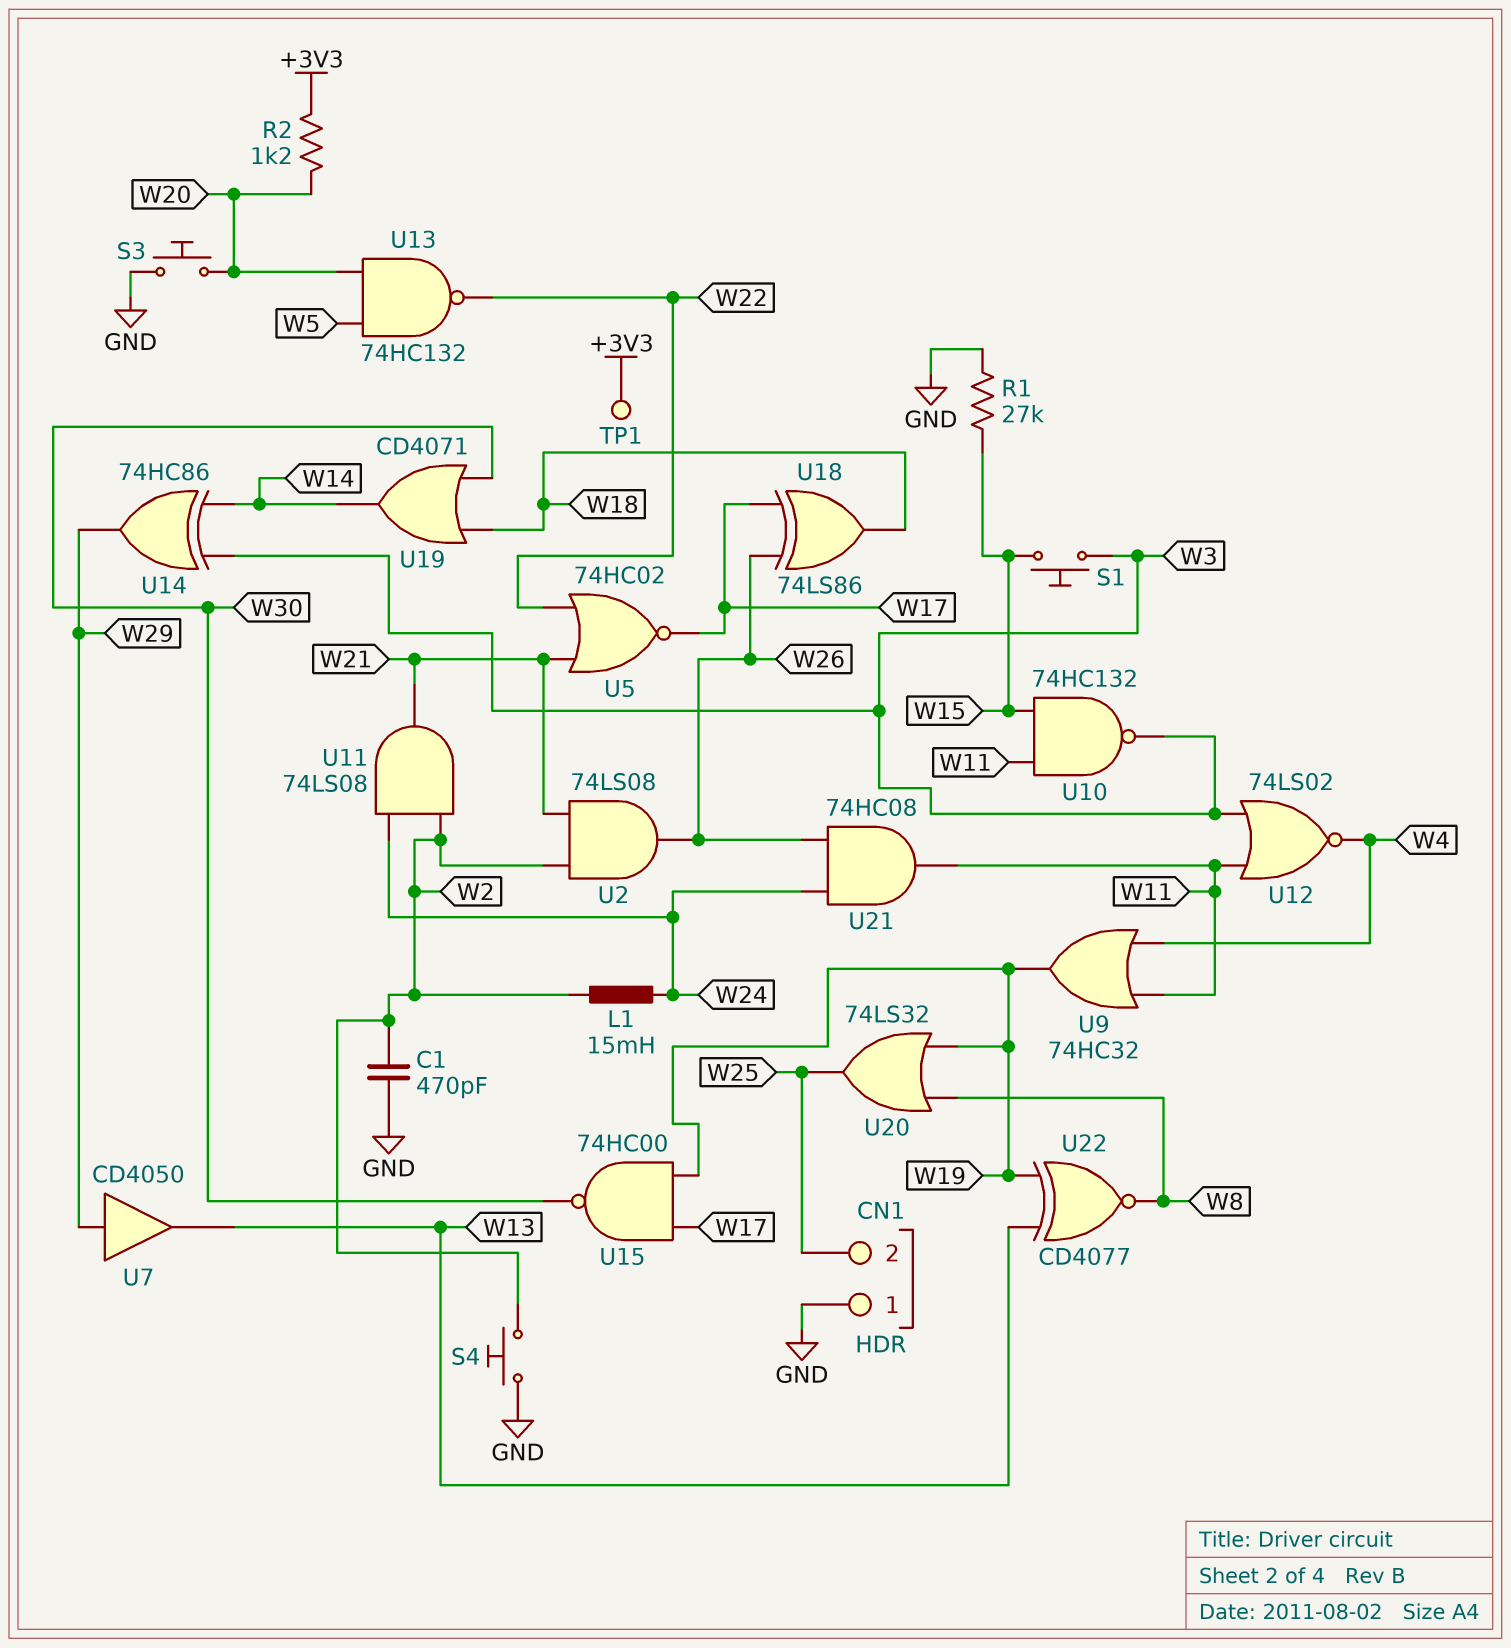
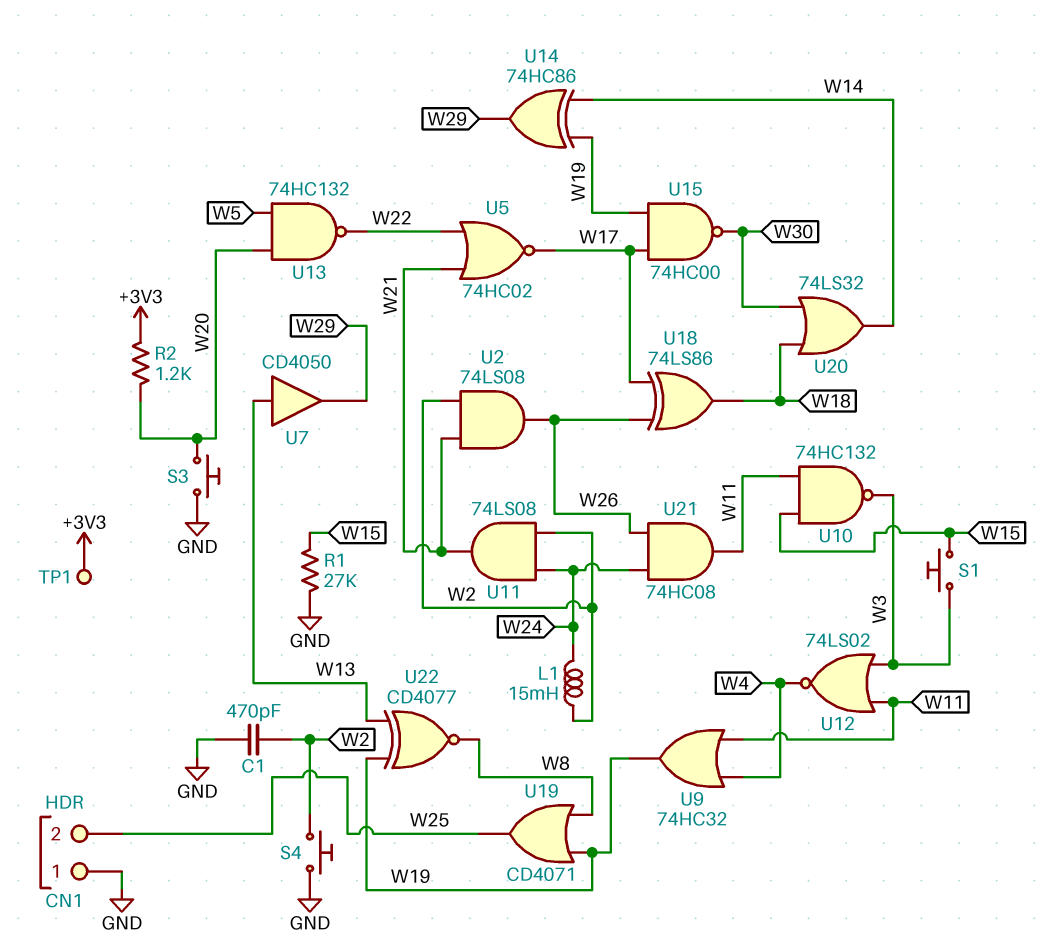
U7: buffer CD4050 (in W29, out W13) -> buffer CD4050 (in W13, out W29)
U14: XOR 74HC86 (in W3, in W14, out W29) -> XOR 74HC86 (in W14, in W19, out W29)
U19: OR CD4071 (in W18, in W30, out W14) -> OR CD4071 (in W8, in W19, out W25)
U20: OR 74LS32 (in W8, in W19, out W25) -> OR 74LS32 (in W18, in W30, out W14)

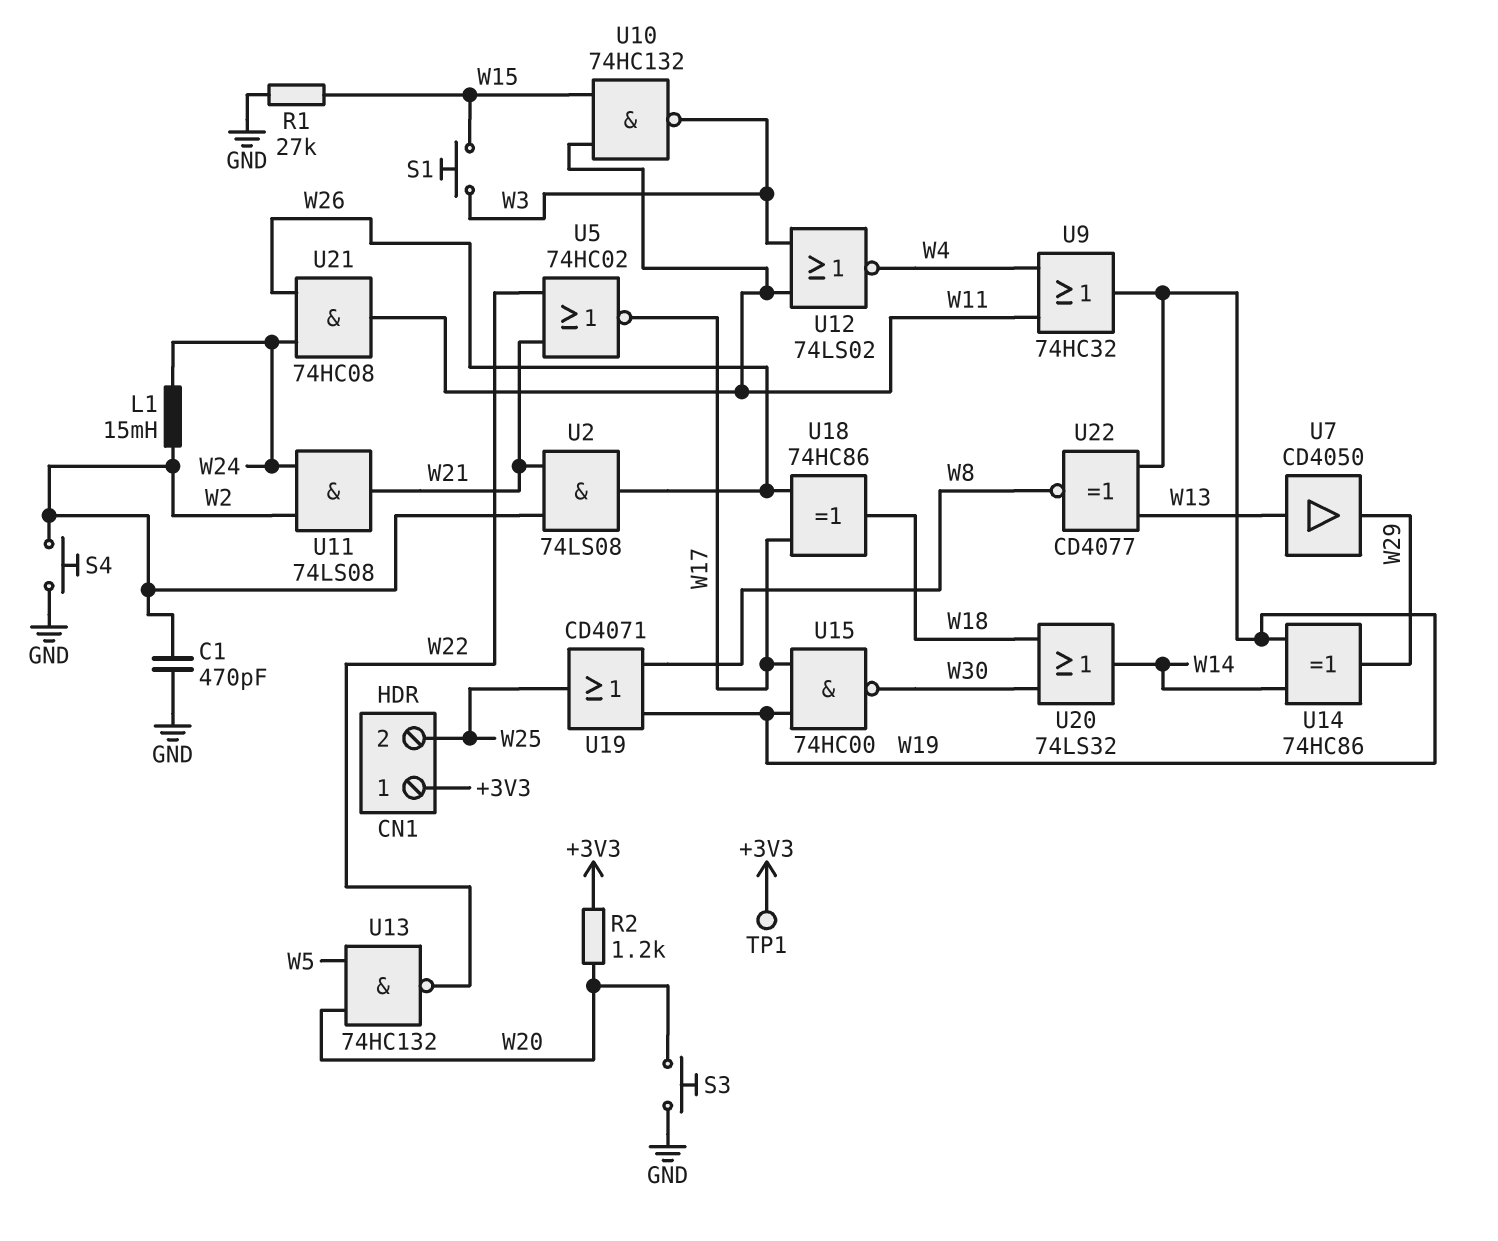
CN1 pin 1: GND -> +3V3
U18: XOR 74LS86 (in W17, in W26, out W18) -> XOR 74HC86 (in W17, in W26, out W18)

